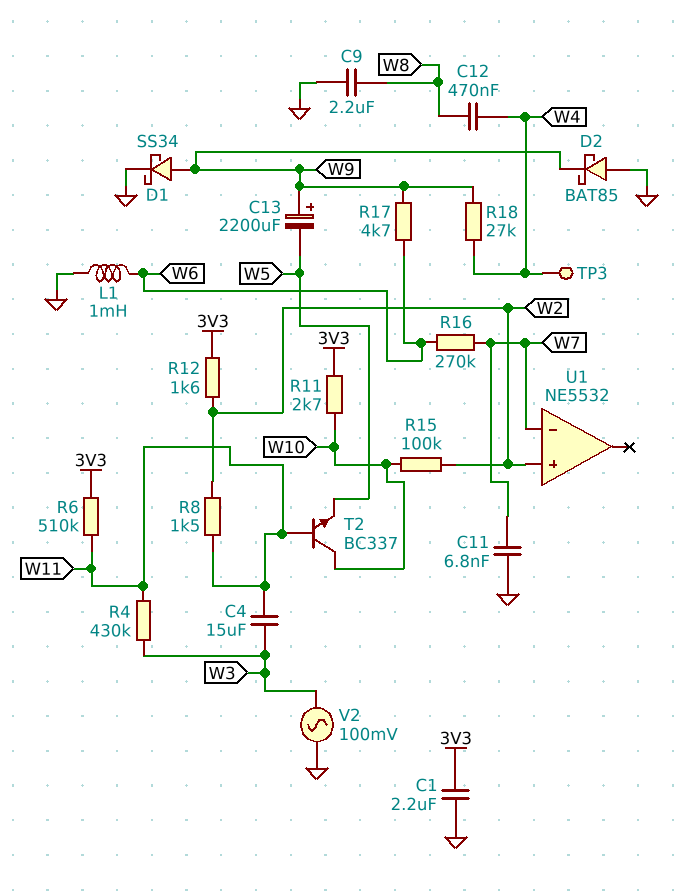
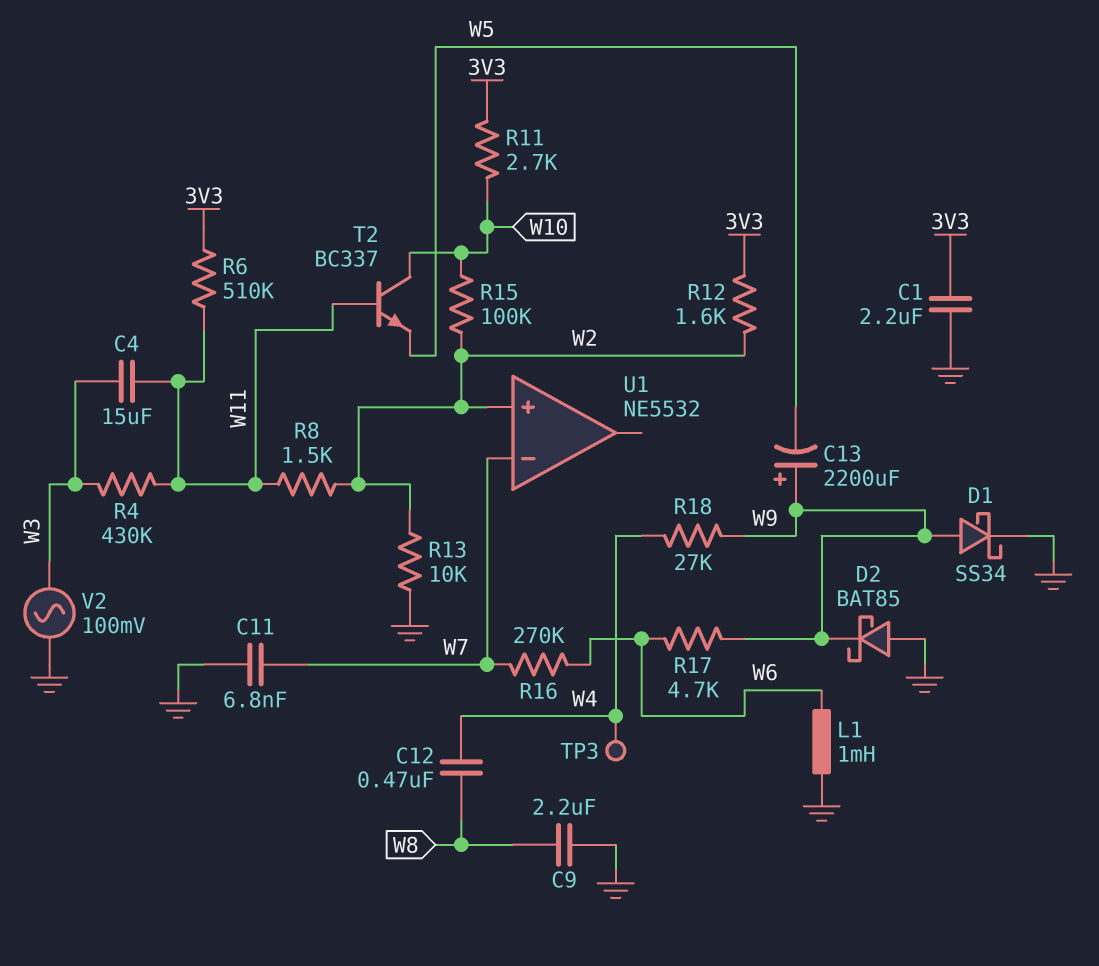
R13: none -> 10k (GND, W2)

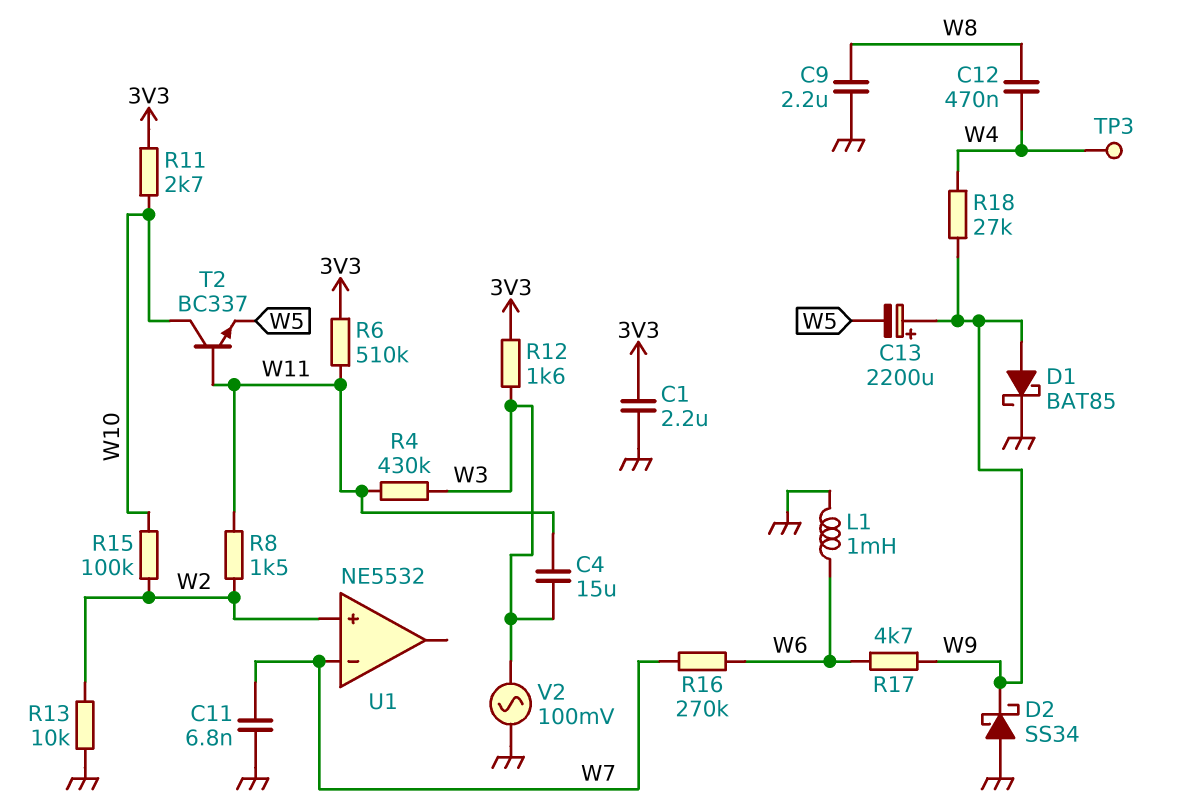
D1: schottky SS34 (A W9, K GND) -> schottky BAT85 (A W9, K GND)
D2: schottky BAT85 (A GND, K W9) -> schottky SS34 (A GND, K W9)
R12: 1.6k (3V3, W2) -> 1.6k (3V3, W3)

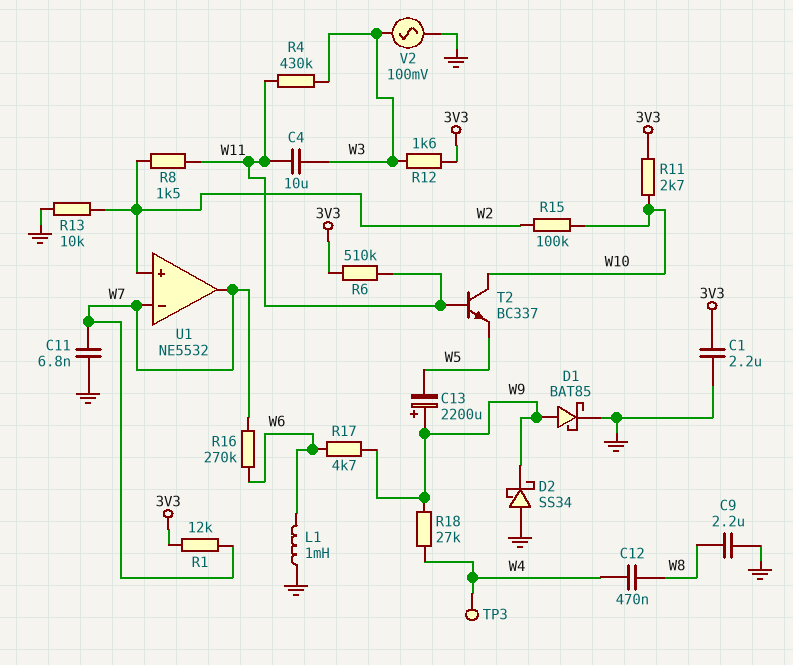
C4: 15uF (W3, W11) -> 10uF (W3, W11)
R1: none -> 12k (3V3, W7)
U1 pin out: none -> W7

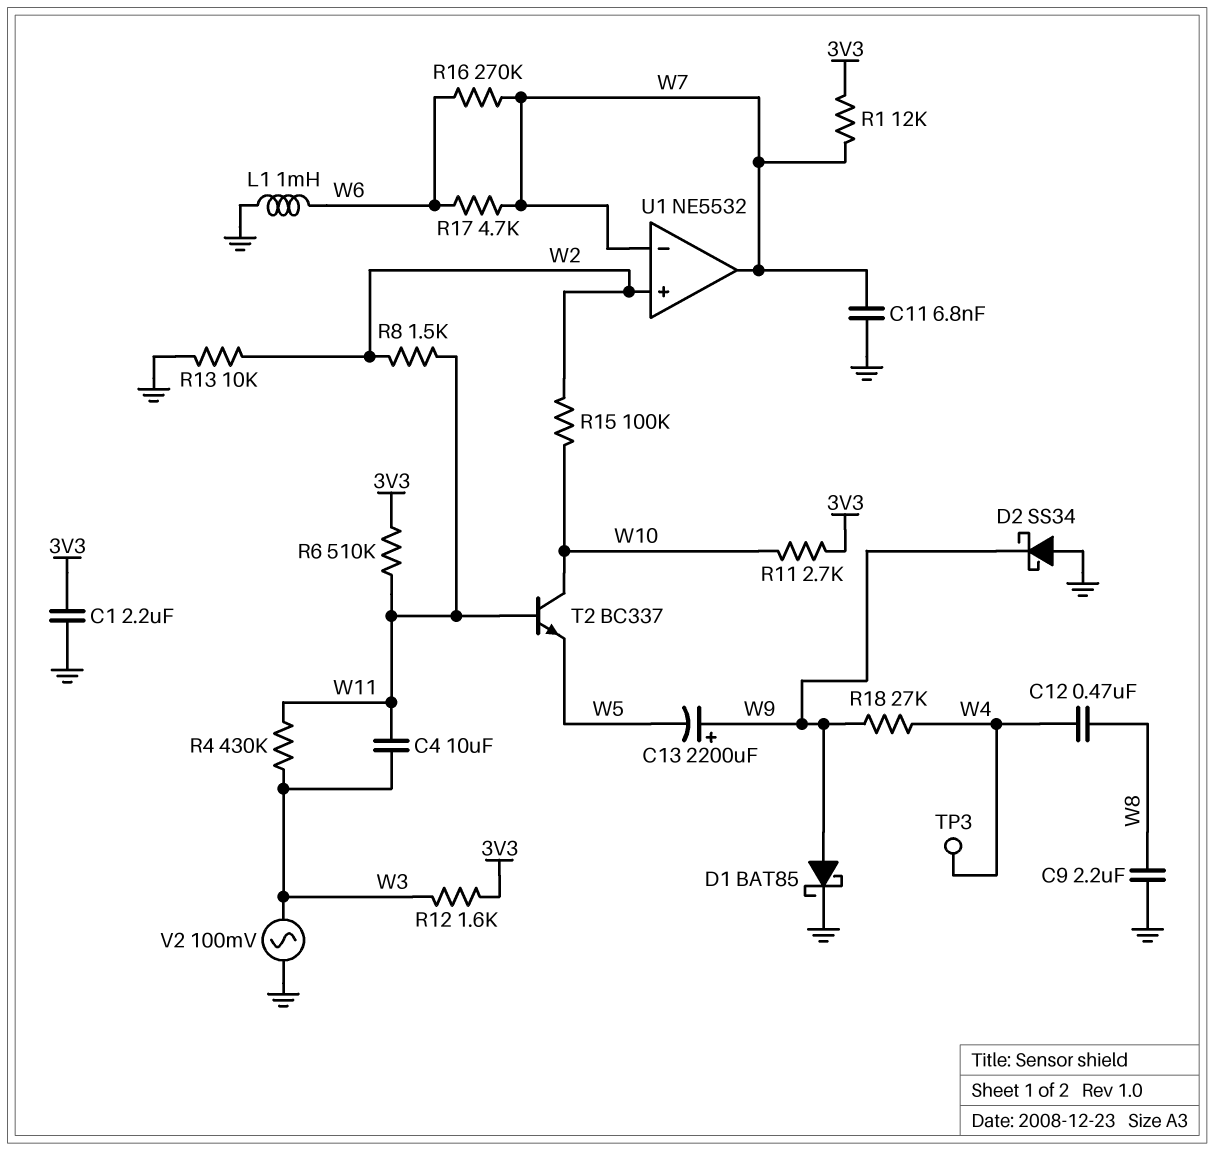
R17: 4.7k (W6, W9) -> 4.7k (W6, W7)

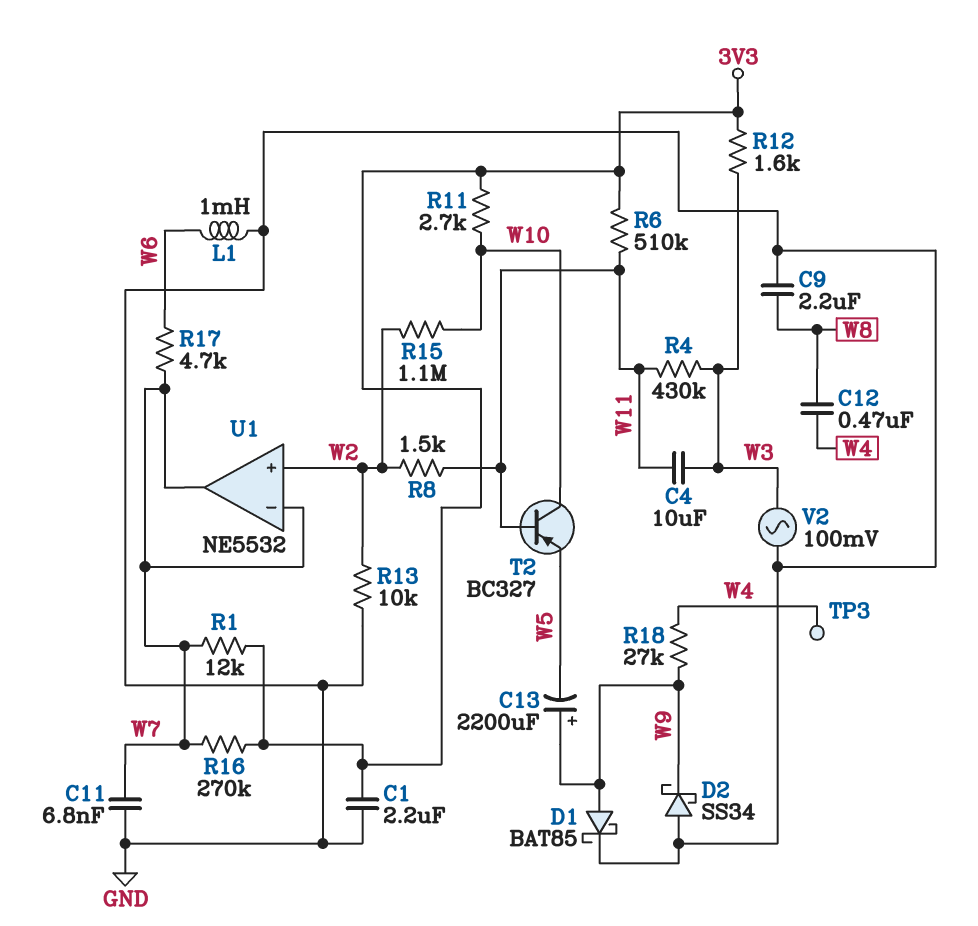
R15: 100k (W2, W10) -> 1.1M (W2, W10)
R16: 270k (W6, W7) -> 270k (3V3, W7)
T2: NPN BC337 (B W11, C W10, E W5) -> PNP BC327 (B W11, C W10, E W5)

